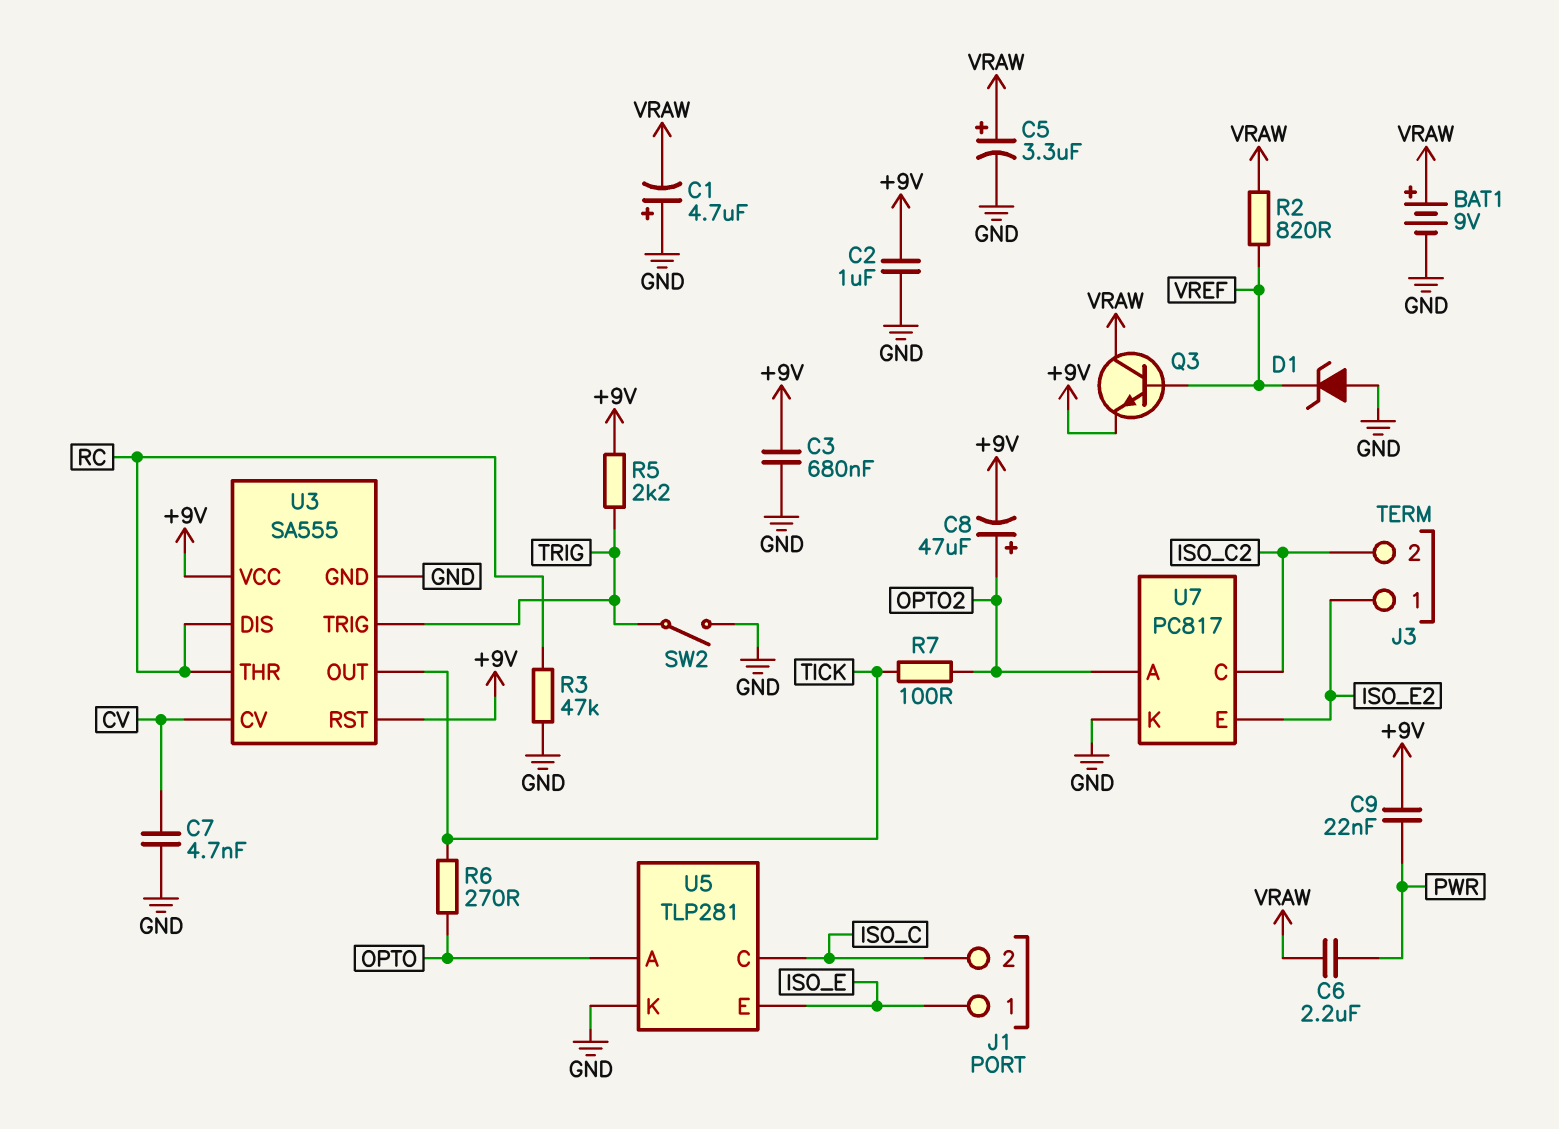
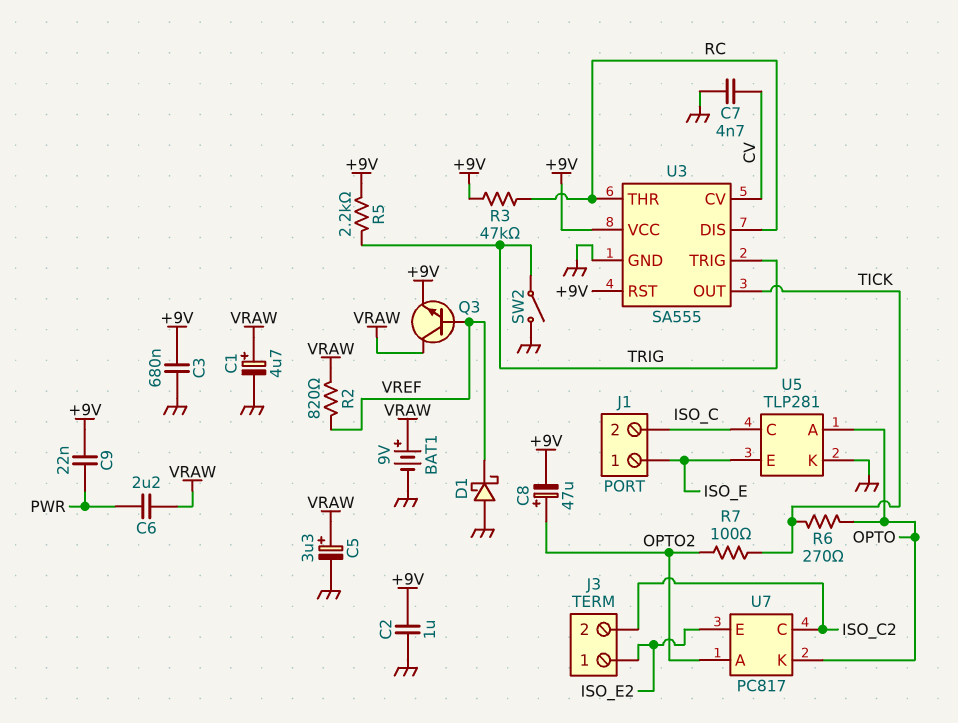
C1: 4.7uF (plus GND, minus VRAW) -> 4.7uF (plus VRAW, minus GND)
D1: zener (A GND, K VREF) -> schottky (A GND, K VREF)
R3: 47k (GND, RC) -> 47k (+9V, RC)
U7 pin K: GND -> OPTO

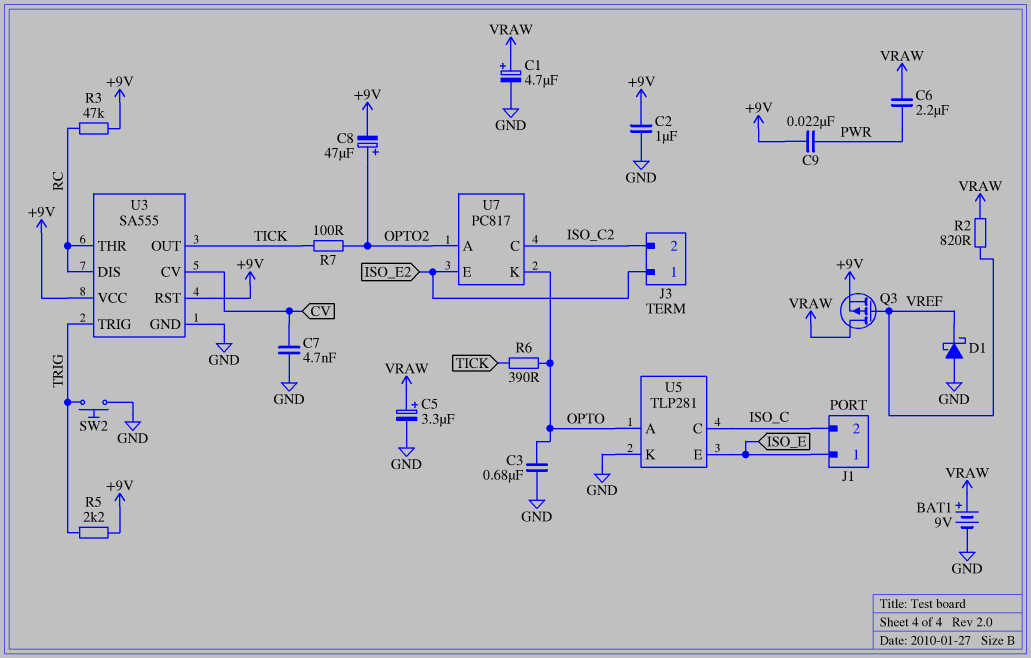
C3: 680nF (+9V, GND) -> 680nF (GND, OPTO)
Q3: NPN (B VREF, C VRAW, E +9V) -> PMOS (G VREF, D VRAW, S +9V)
R6: 270 (OPTO, TICK) -> 390 (OPTO, TICK)
SW2: switch (GND, TRIG) -> button (GND, TRIG)

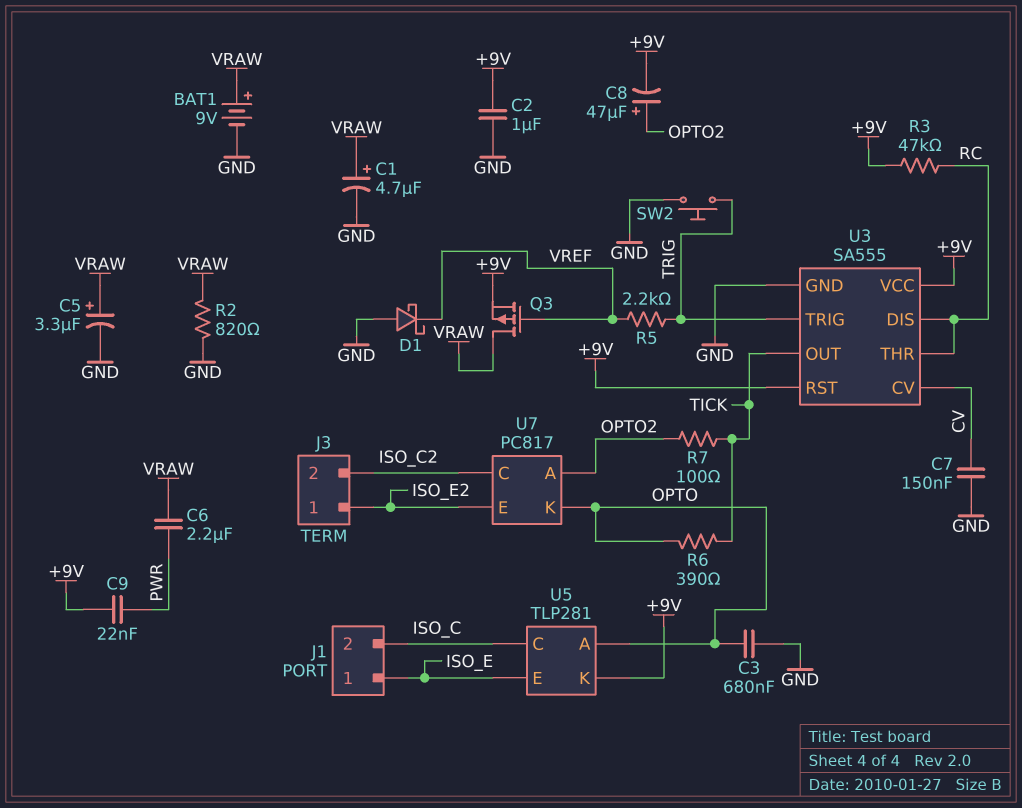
C7: 4.7nF (CV, GND) -> 150nF (CV, GND)
R2: 820 (VRAW, VREF) -> 820 (GND, VRAW)
R5: 2.2k (+9V, TRIG) -> 2.2k (TRIG, VREF)
U5 pin K: GND -> +9V

